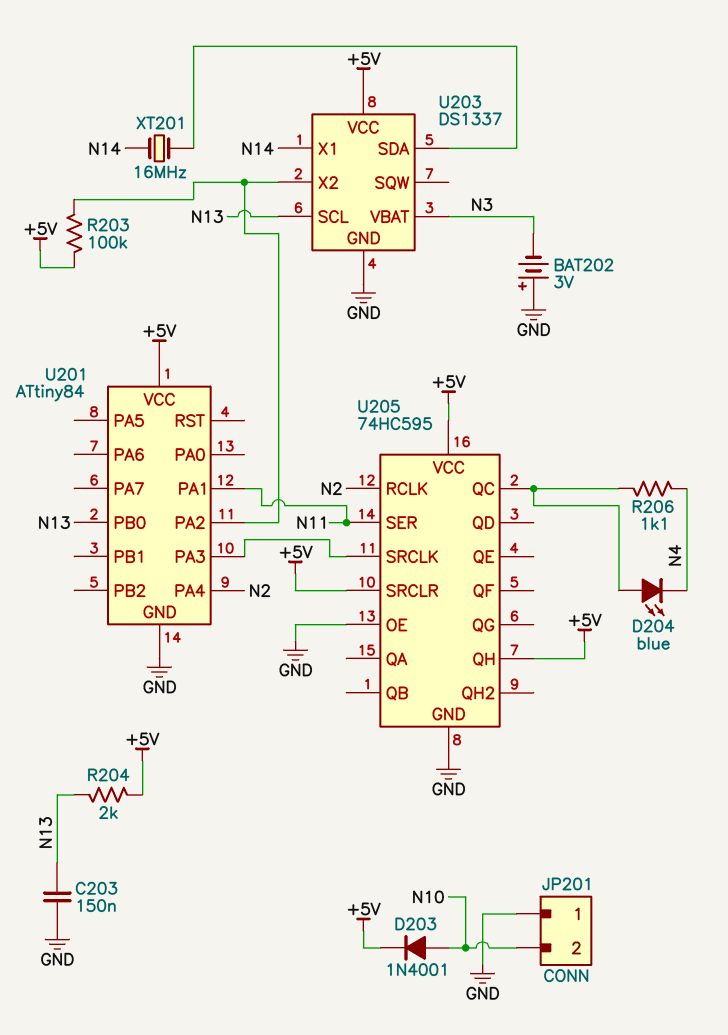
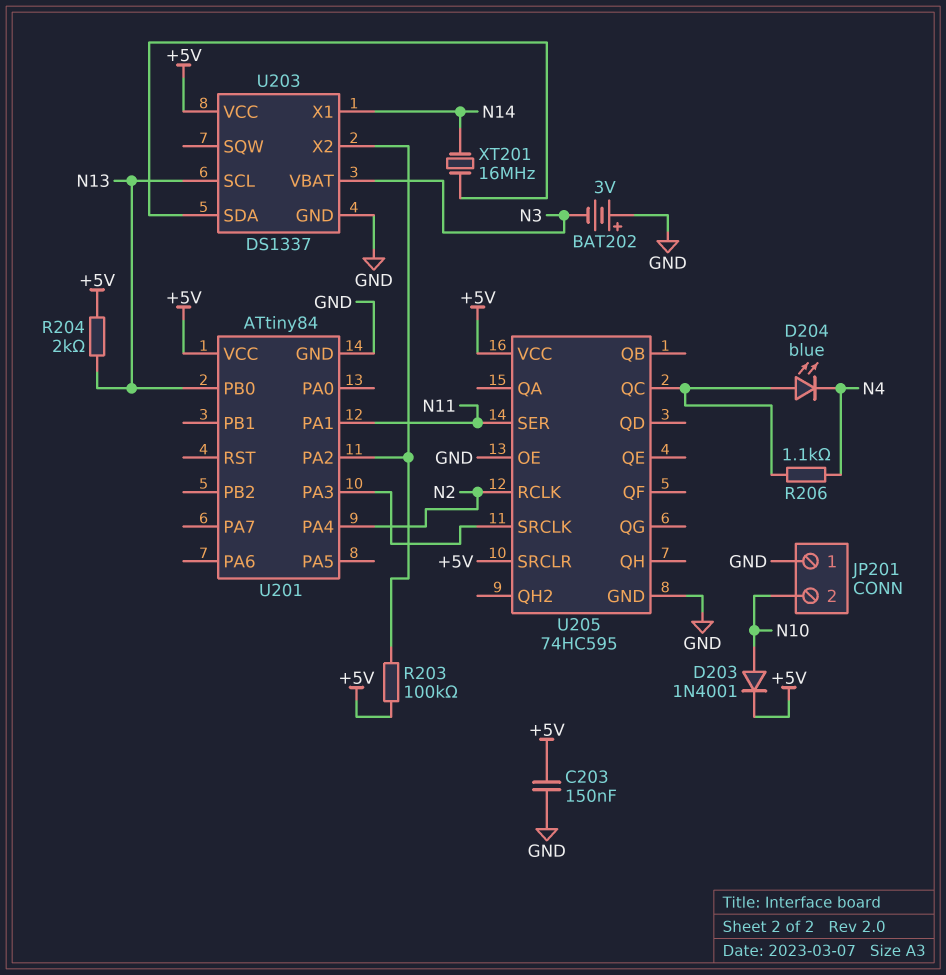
C203: 150nF (GND, N13) -> 150nF (+5V, GND)
U205 pin QH: +5V -> none

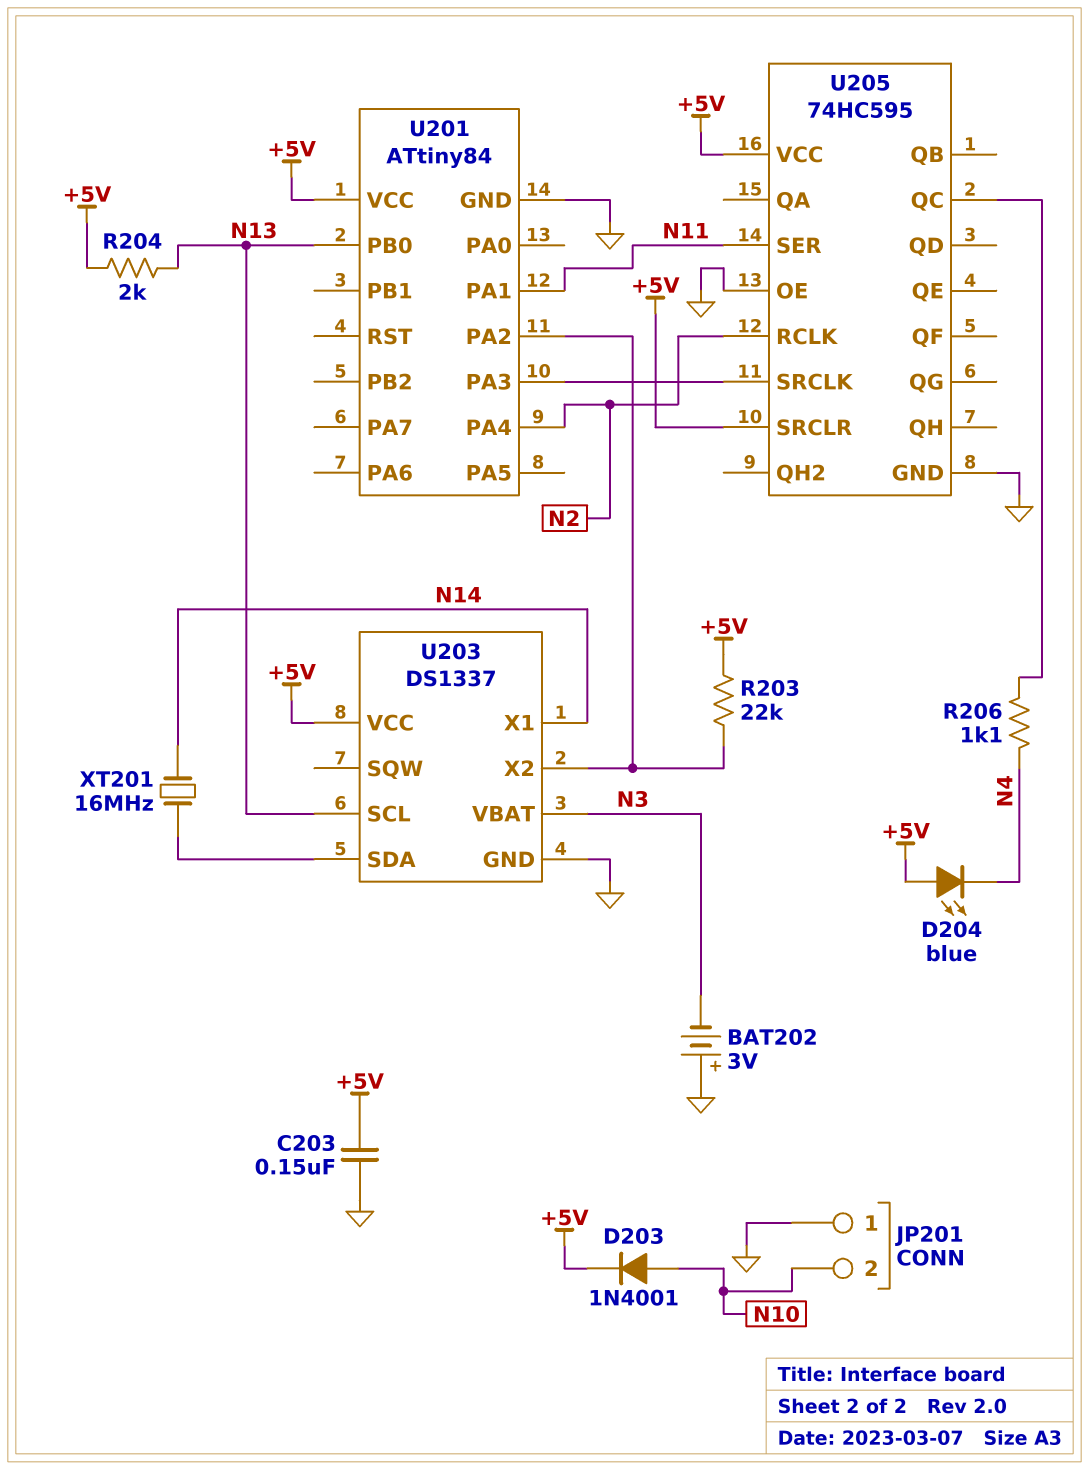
D204: LED blue (A U205/QC, K N4) -> LED blue (A +5V, K N4)
R203: 100k (+5V, U201/PA2) -> 22k (+5V, U201/PA2)

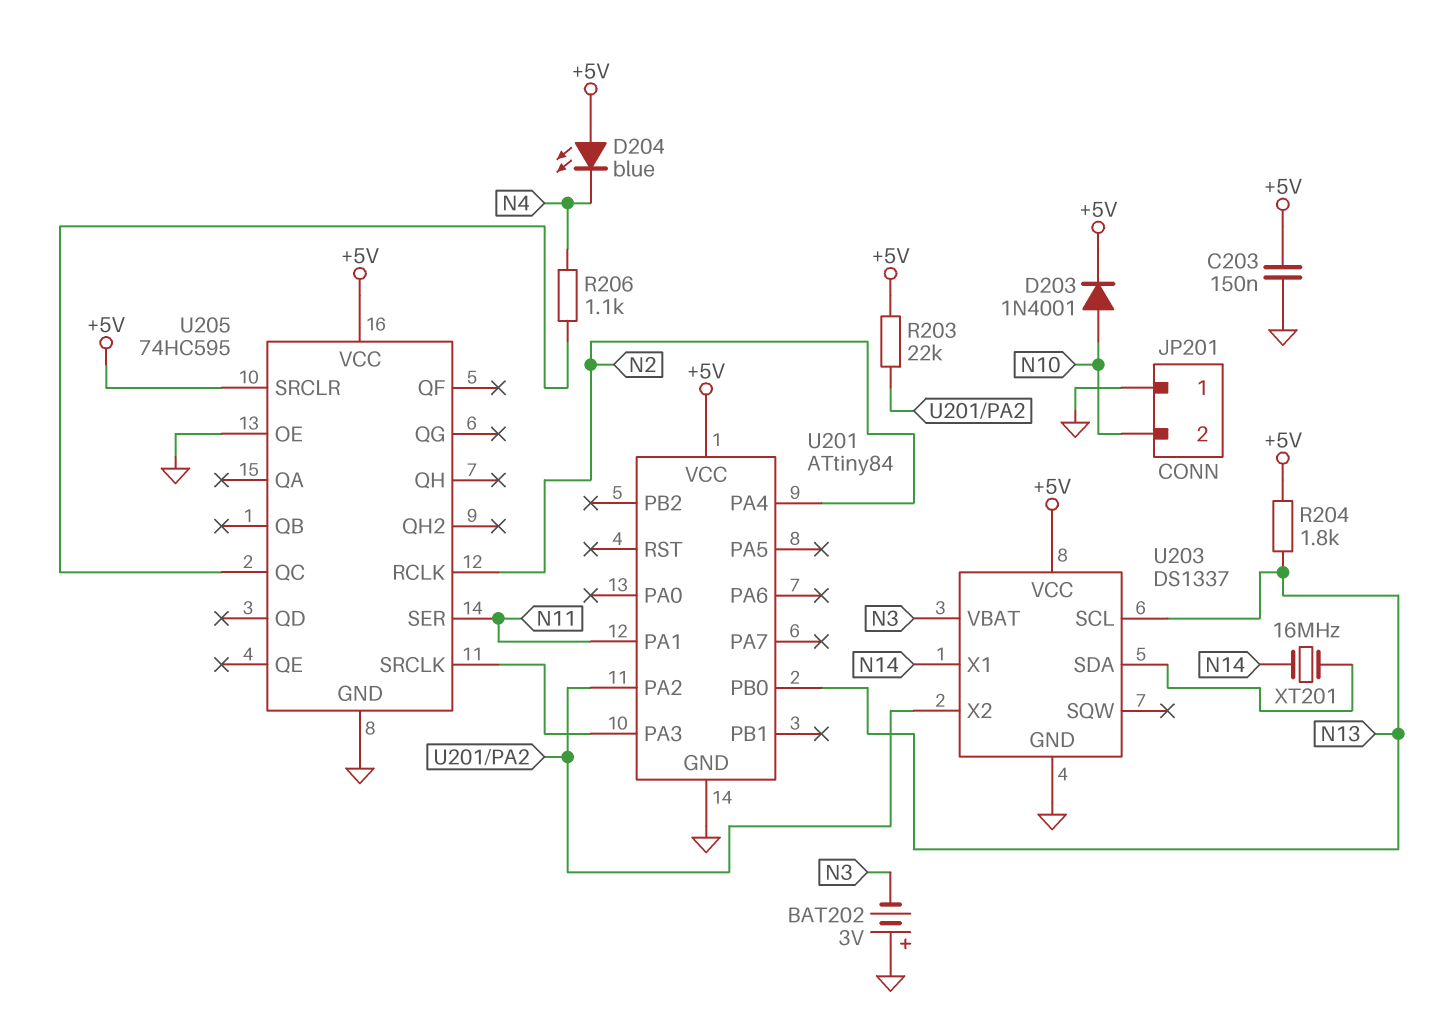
R204: 2k (+5V, N13) -> 1.8k (+5V, N13)

